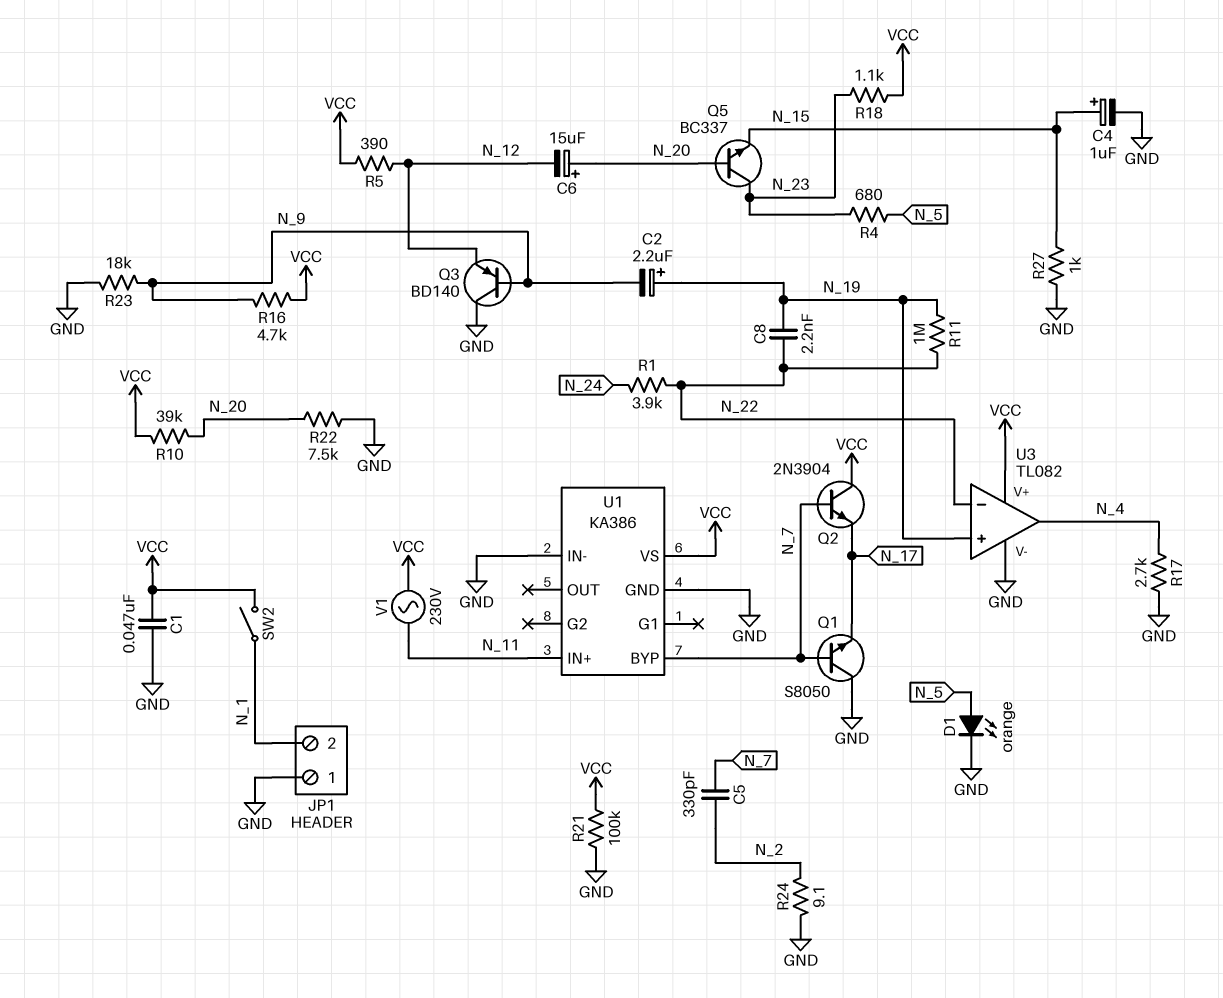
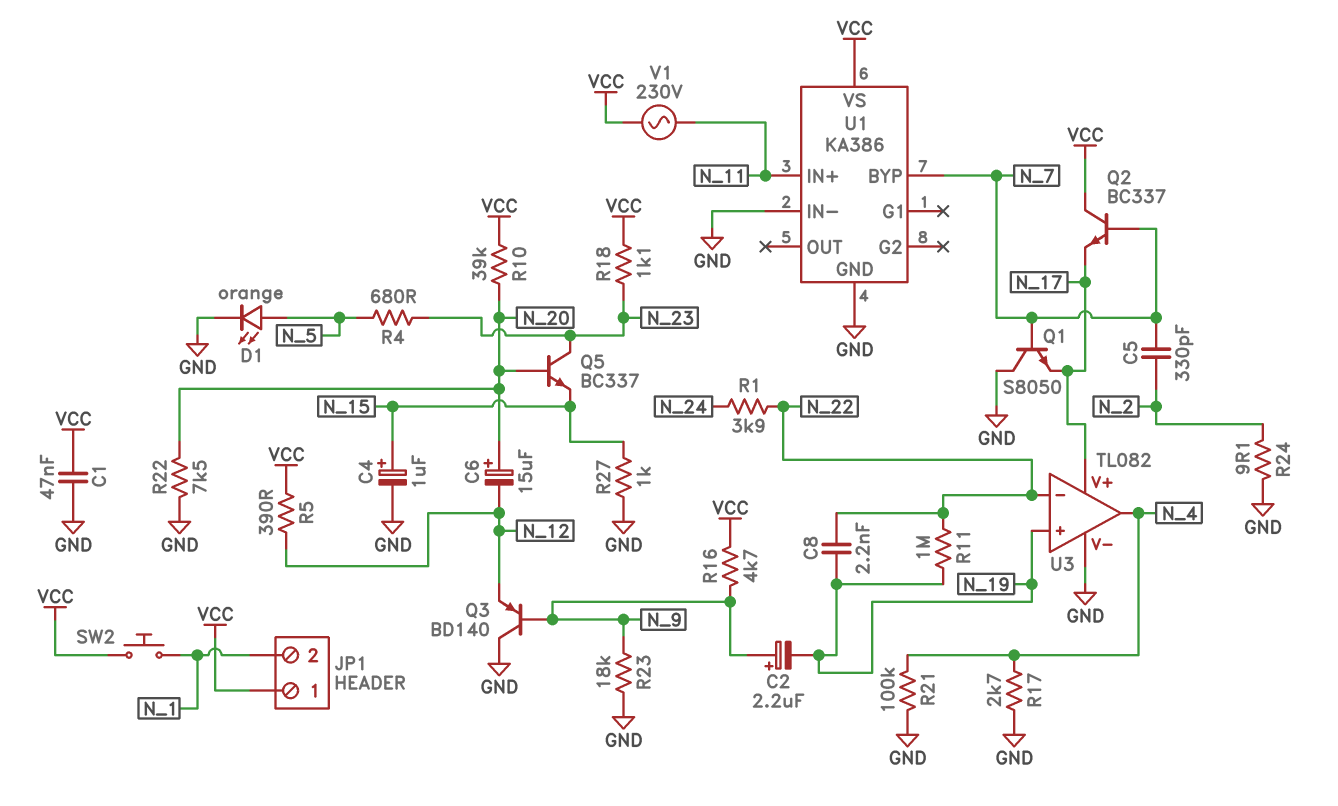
C2: 2.2uF (plus N_19, minus N_9) -> 2.2uF (plus N_9, minus N_19)
JP1 pin 1: GND -> VCC
Q2: NPN 2N3904 (B N_7, C VCC, E N_17) -> NPN BC337 (B N_7, C VCC, E N_17)
R21: 100k (GND, VCC) -> 100k (GND, N_4)
SW2: switch (N_1, VCC) -> button (N_1, VCC)
U3 pin V+: VCC -> N_17

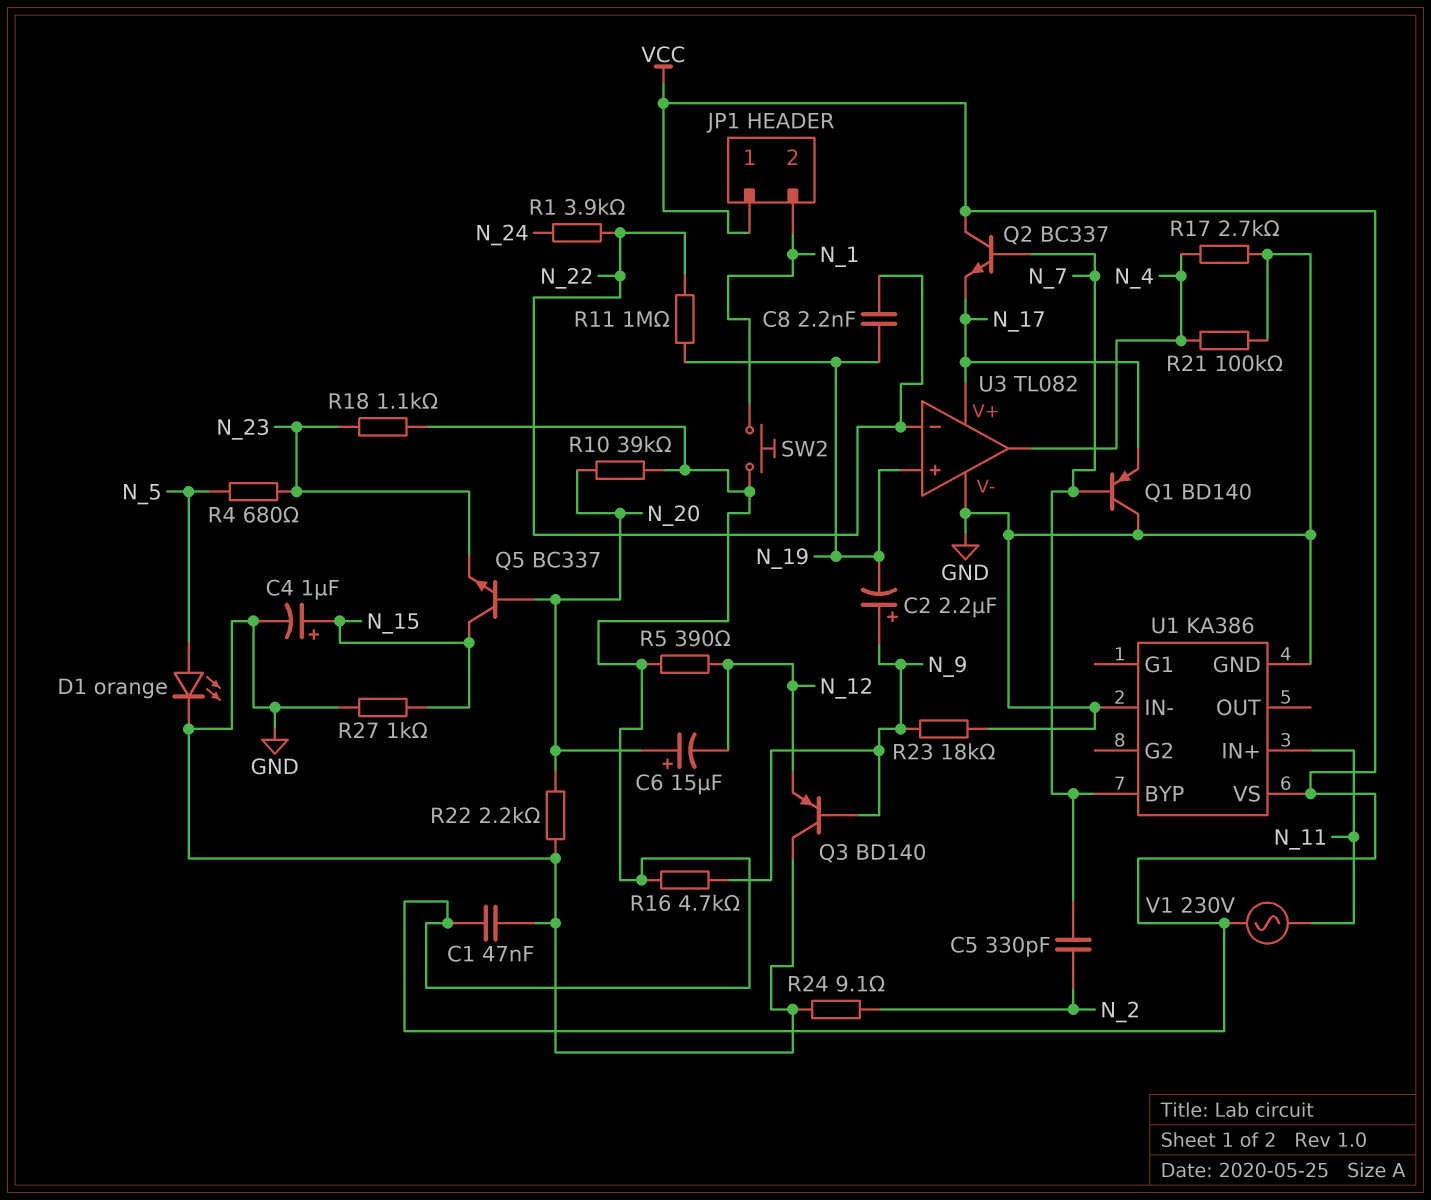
Q1: NPN S8050 (B N_7, C GND, E N_17) -> PNP BD140 (B N_7, C GND, E N_17)
Q5: NPN BC337 (B N_20, C N_23, E N_15) -> NPN BC337 (B N_20, C N_15, E N_23)
R22: 7.5k (GND, N_20) -> 2.2k (GND, N_20)

